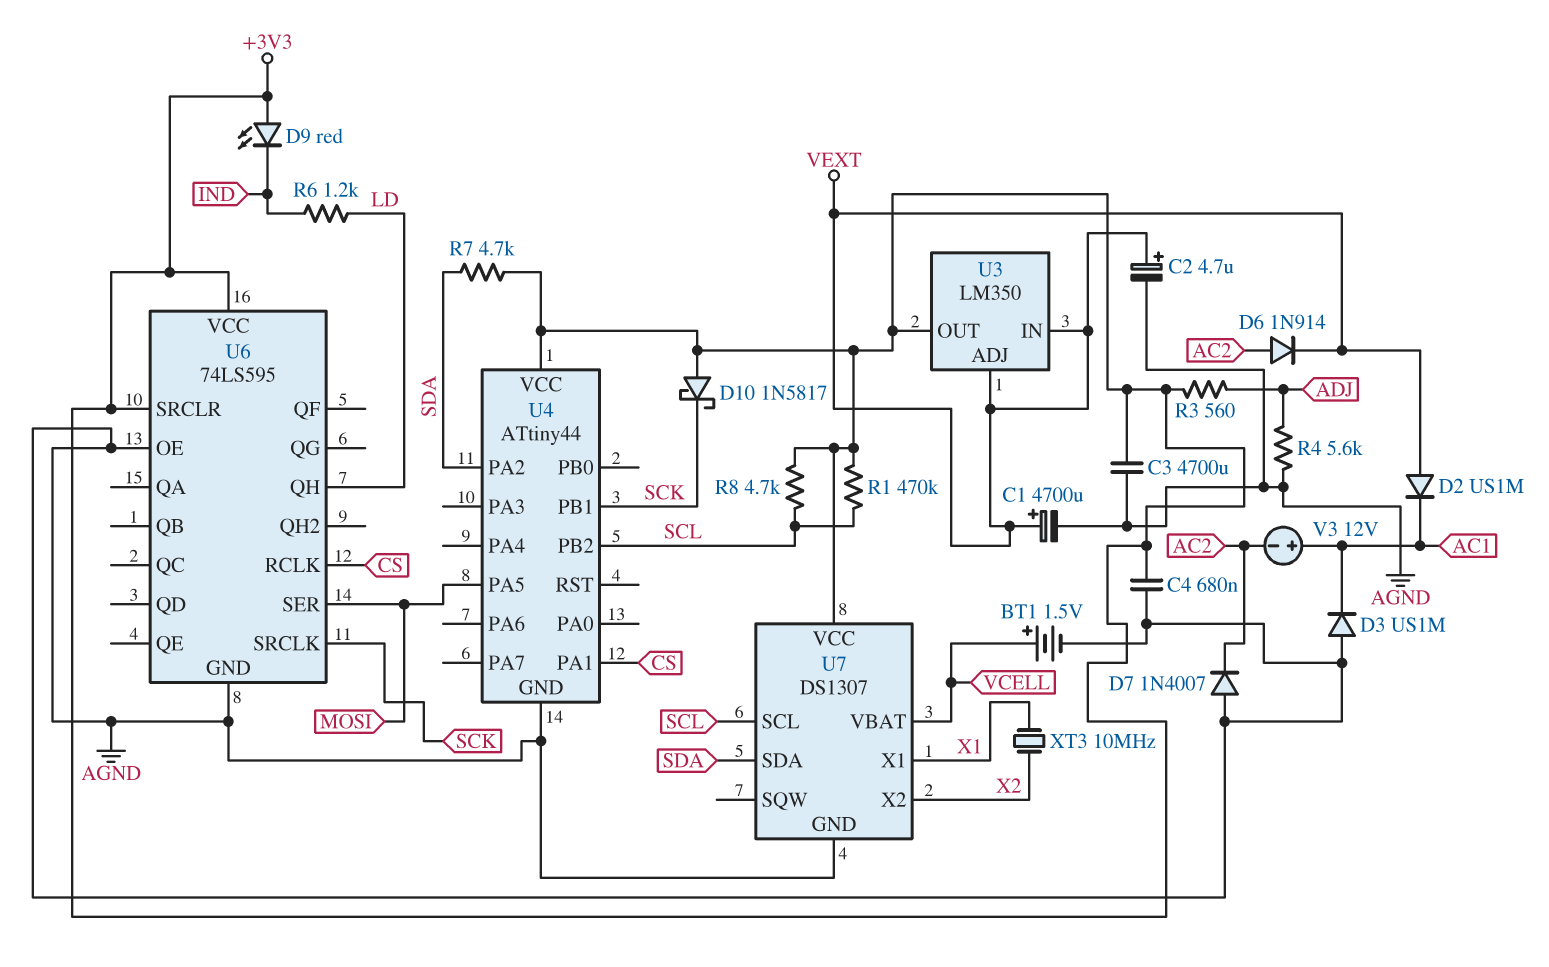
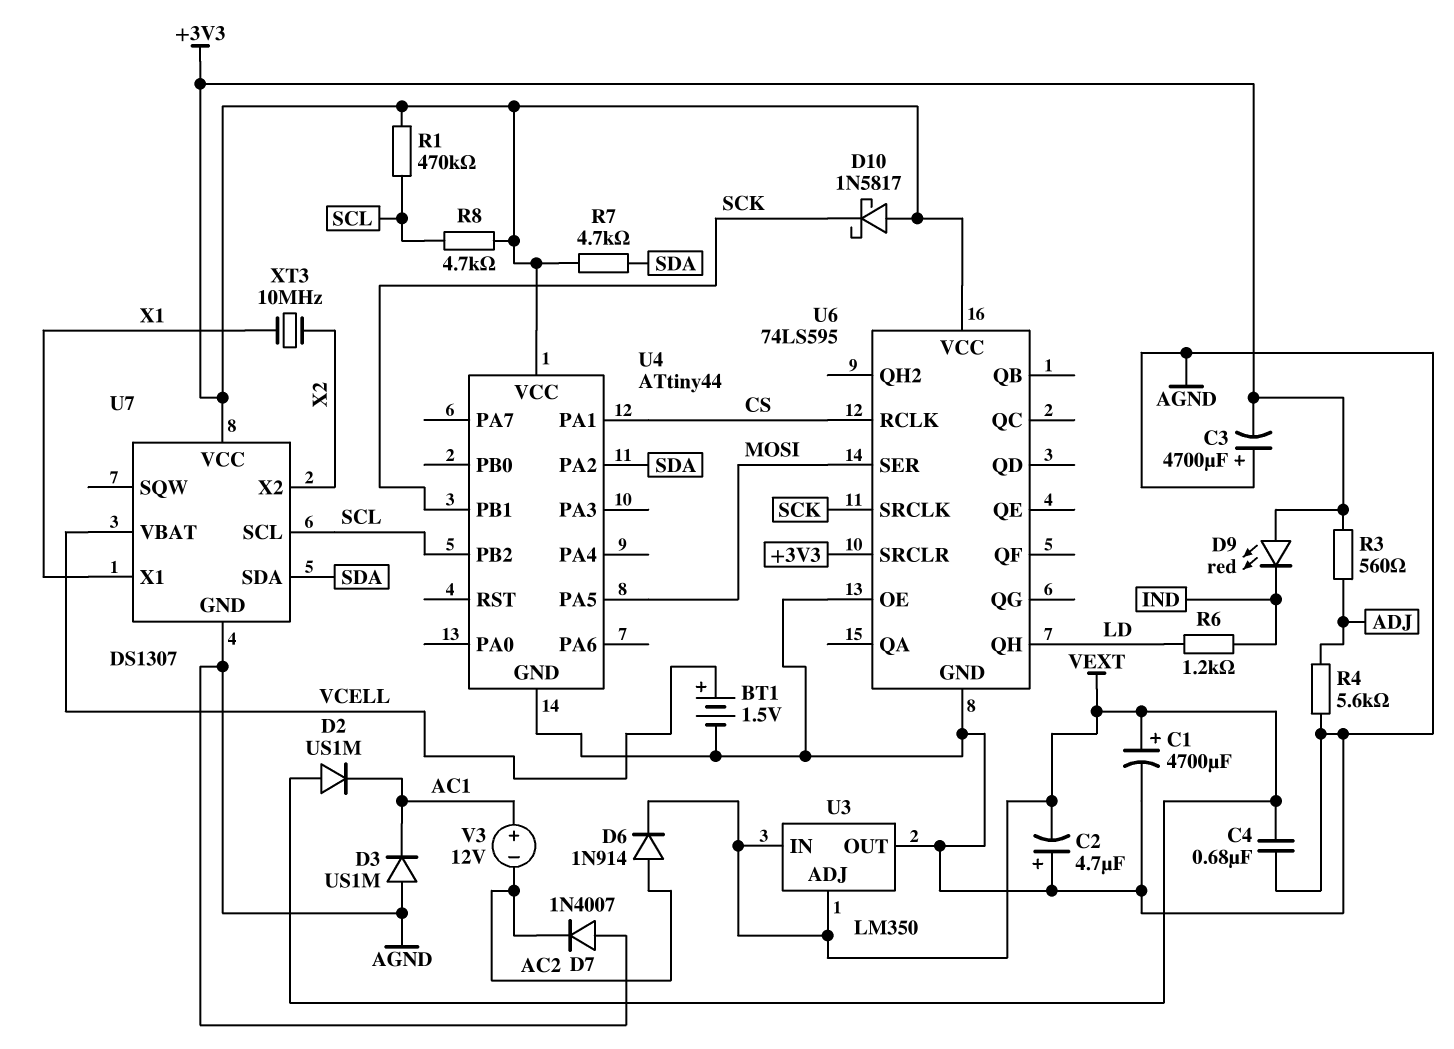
C2: 4.7uF (plus VEXT, minus AGND) -> 4.7uF (plus AGND, minus VEXT)
C3: 4700uF (+3V3, AGND) -> 4700uF (plus AGND, minus +3V3)
C4: 680nF (+3V3, AGND) -> 680nF (AGND, VEXT)
U3 pin OUT: +3V3 -> AGND

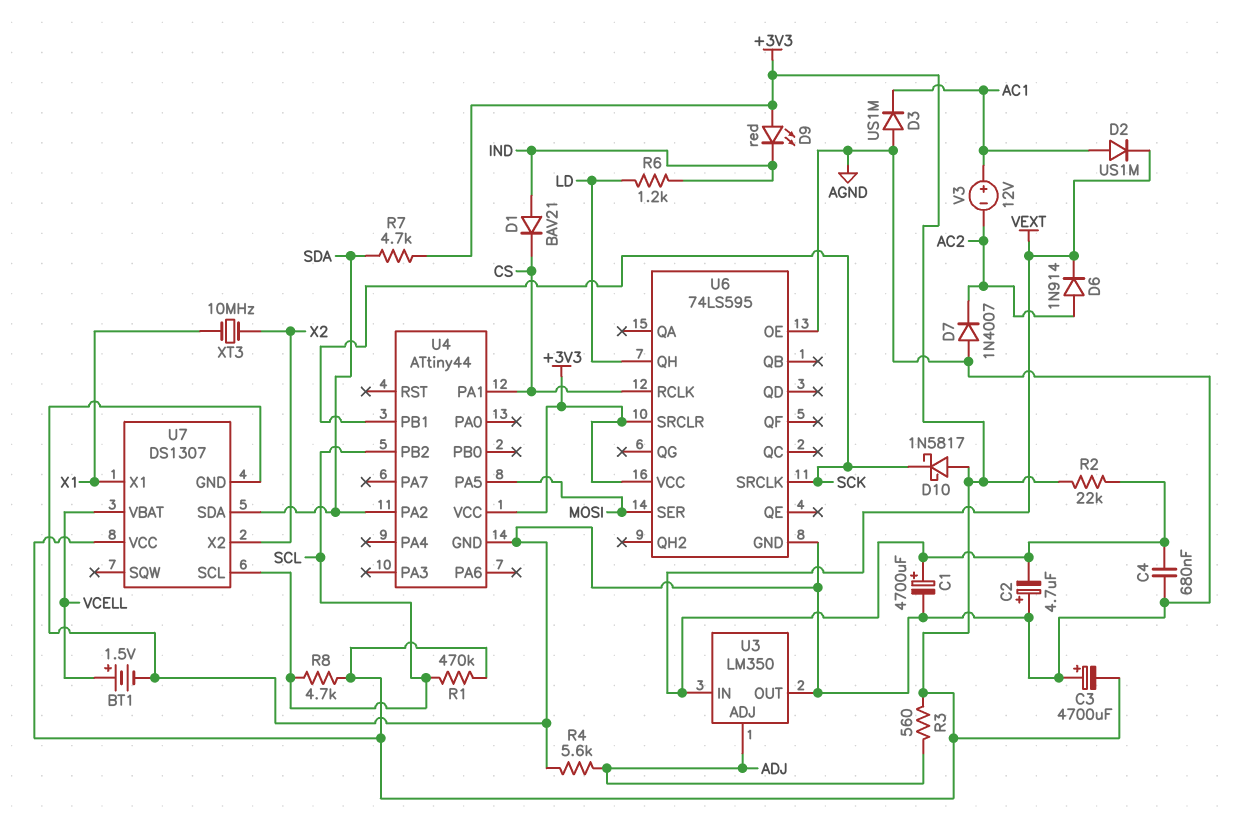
D1: none -> diode BAV21 (A IND, K CS)
D2: diode US1M (A VEXT, K AC1) -> diode US1M (A AC1, K VEXT)
R2: none -> 22k (+3V3, VEXT)
U3 pin ADJ: VEXT -> ADJ

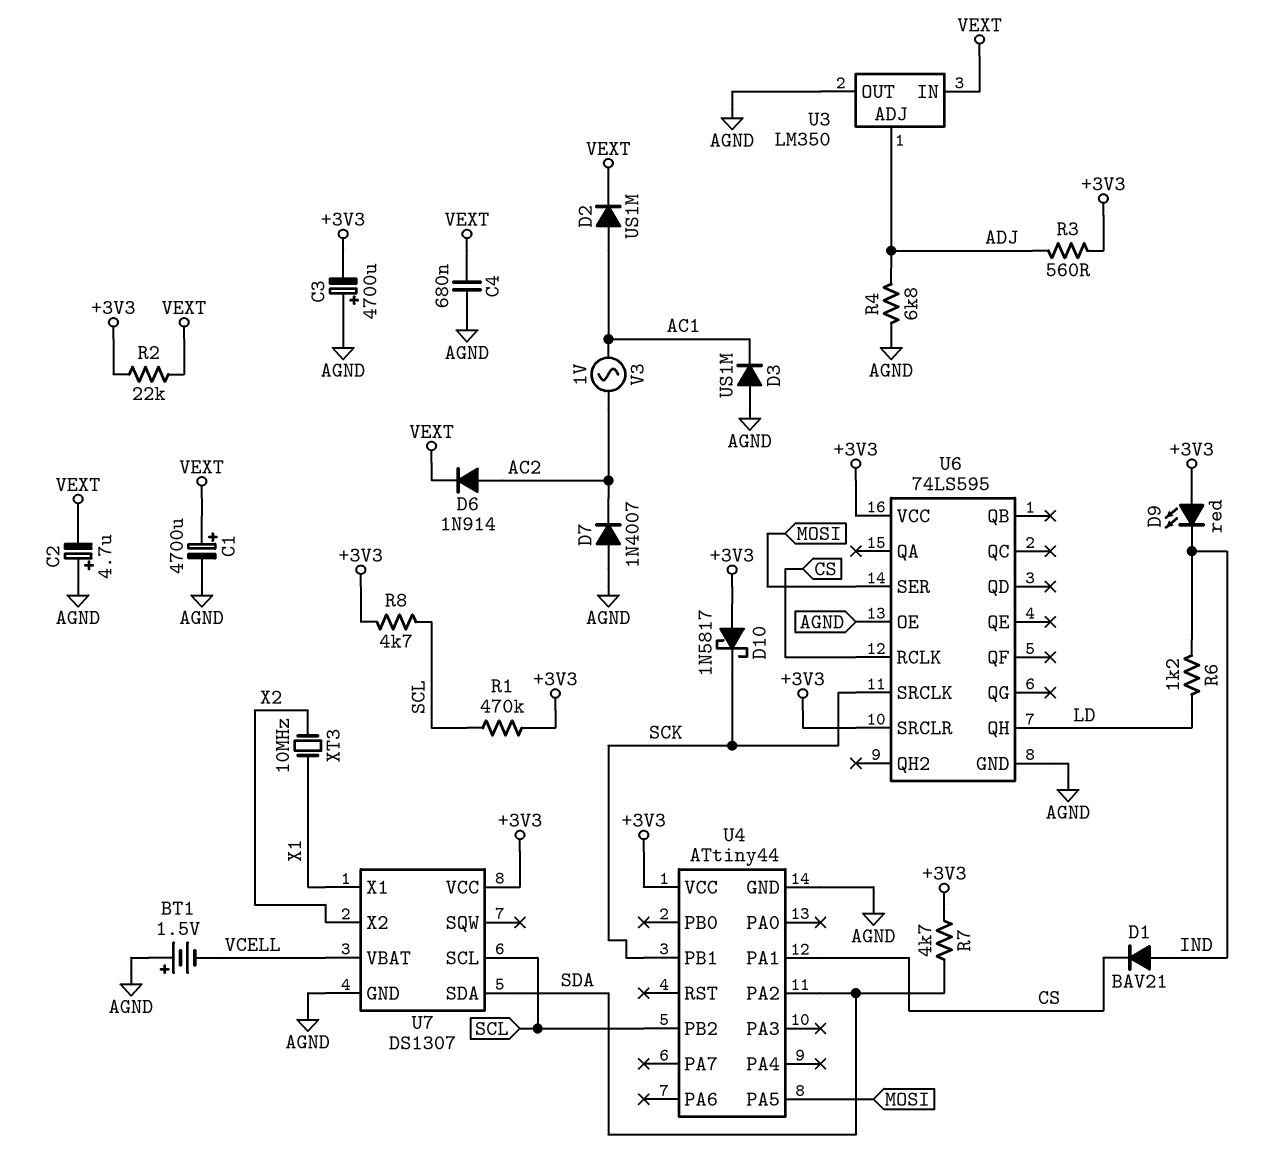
BT1: 1.5V (plus VCELL, minus AGND) -> 1.5V (plus AGND, minus VCELL)
R4: 5.6k (ADJ, AGND) -> 6.8k (ADJ, AGND)
V3: 12V (plus AC1, minus AC2) -> AC 1V (AC1, AC2)

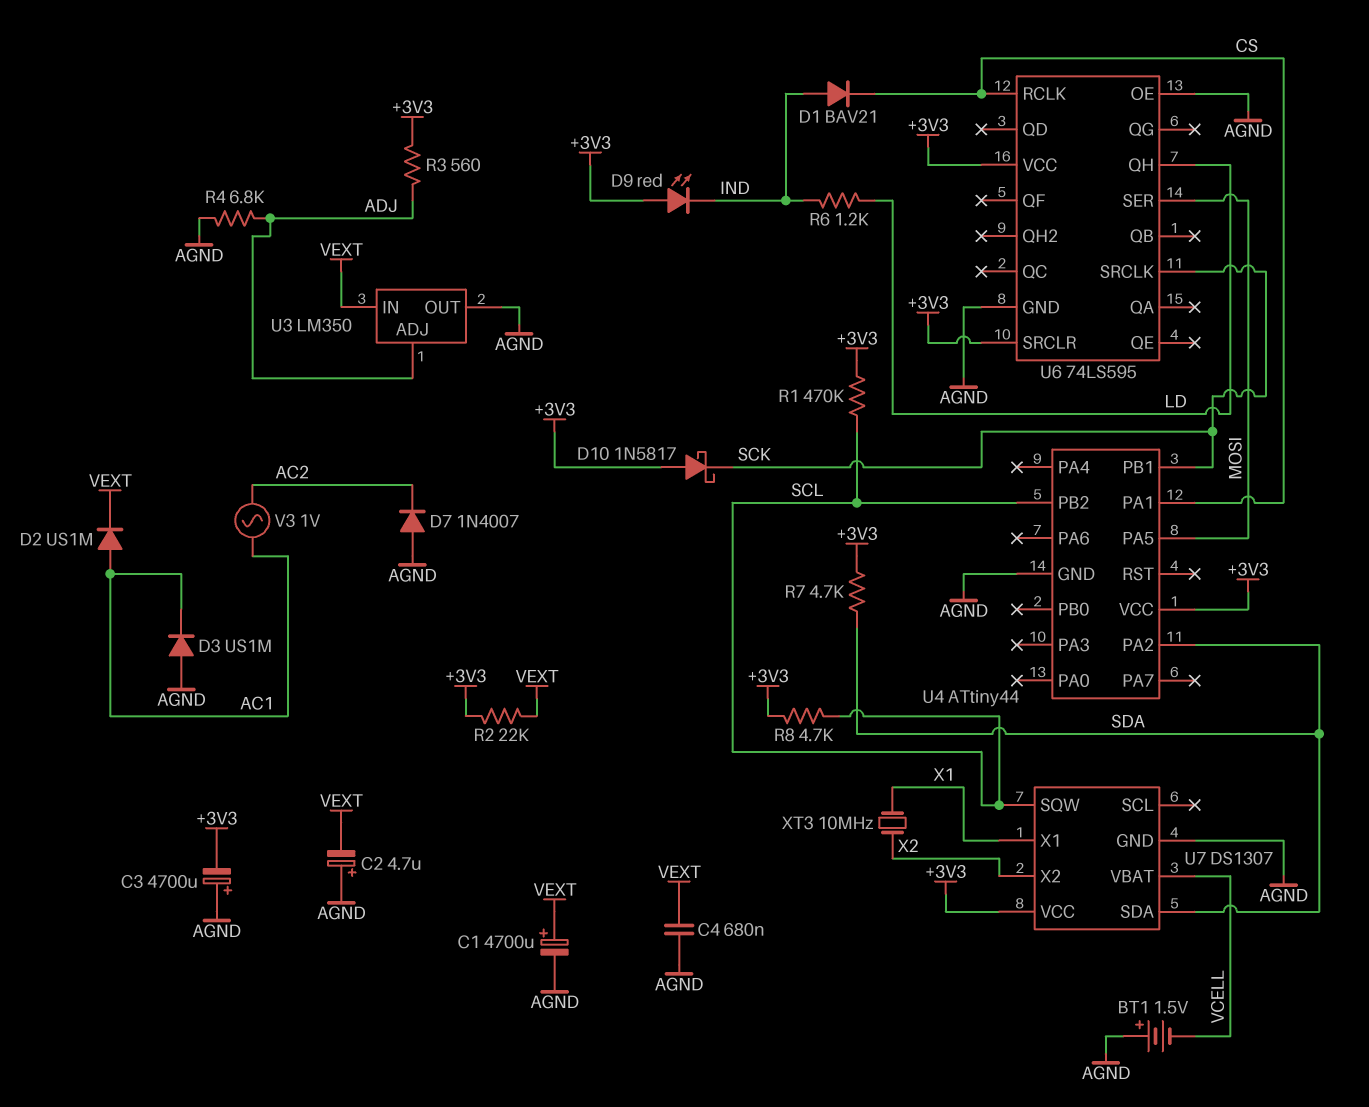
D6: diode 1N914 (A AC2, K VEXT) -> none
U7 pin SCL: SCL -> none
U7 pin SQW: none -> SCL

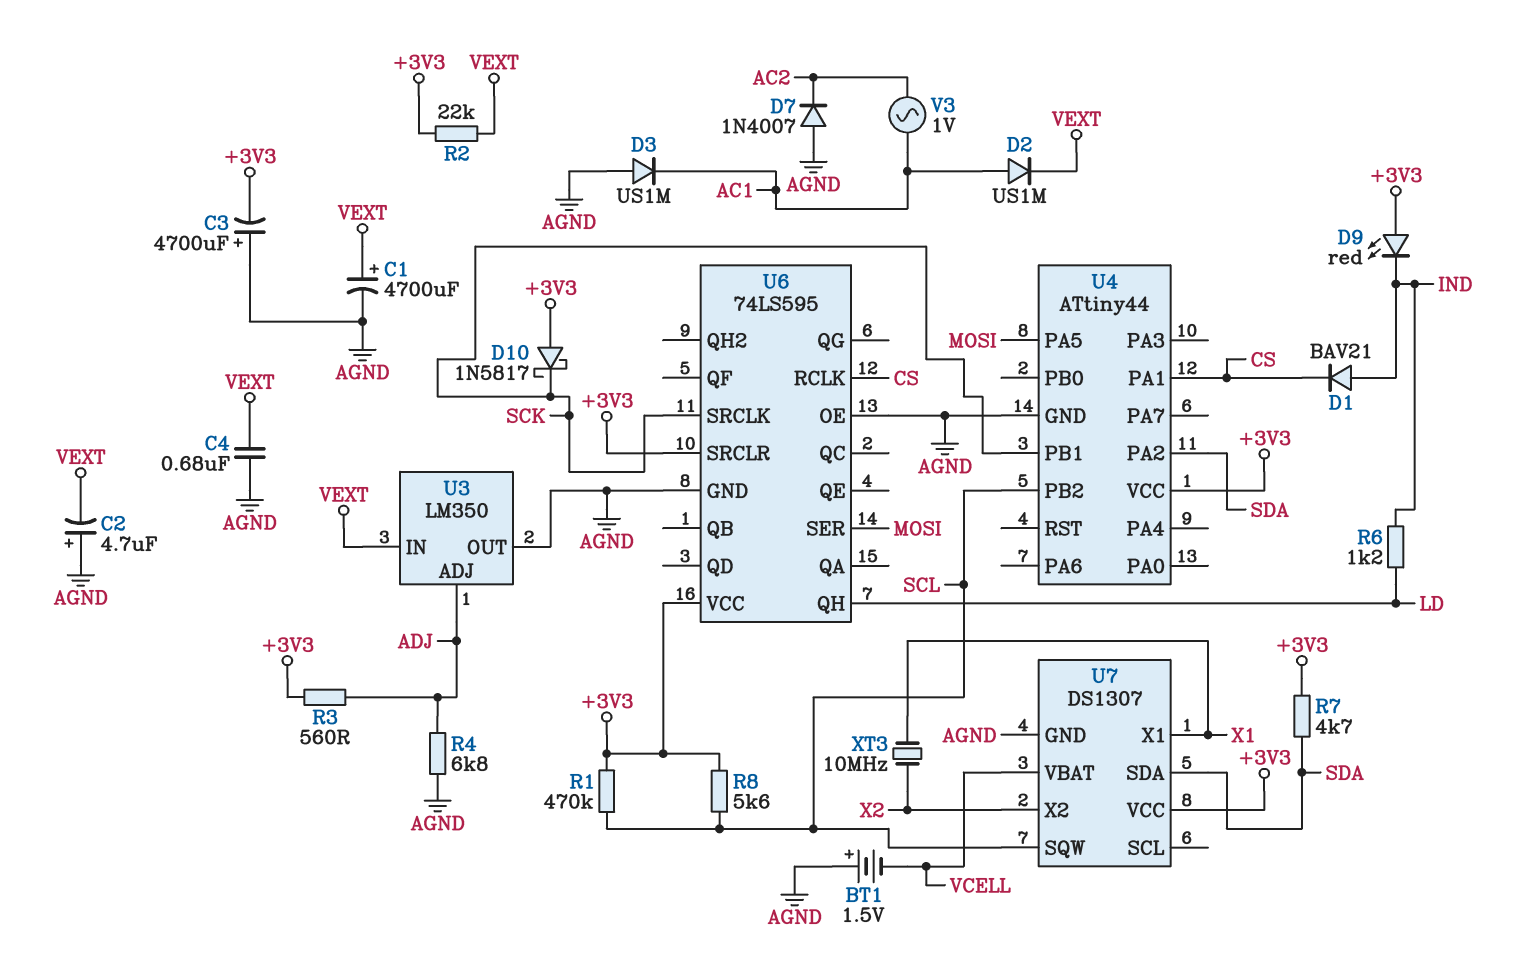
R8: 4.7k (+3V3, SCL) -> 5.6k (+3V3, SCL)

